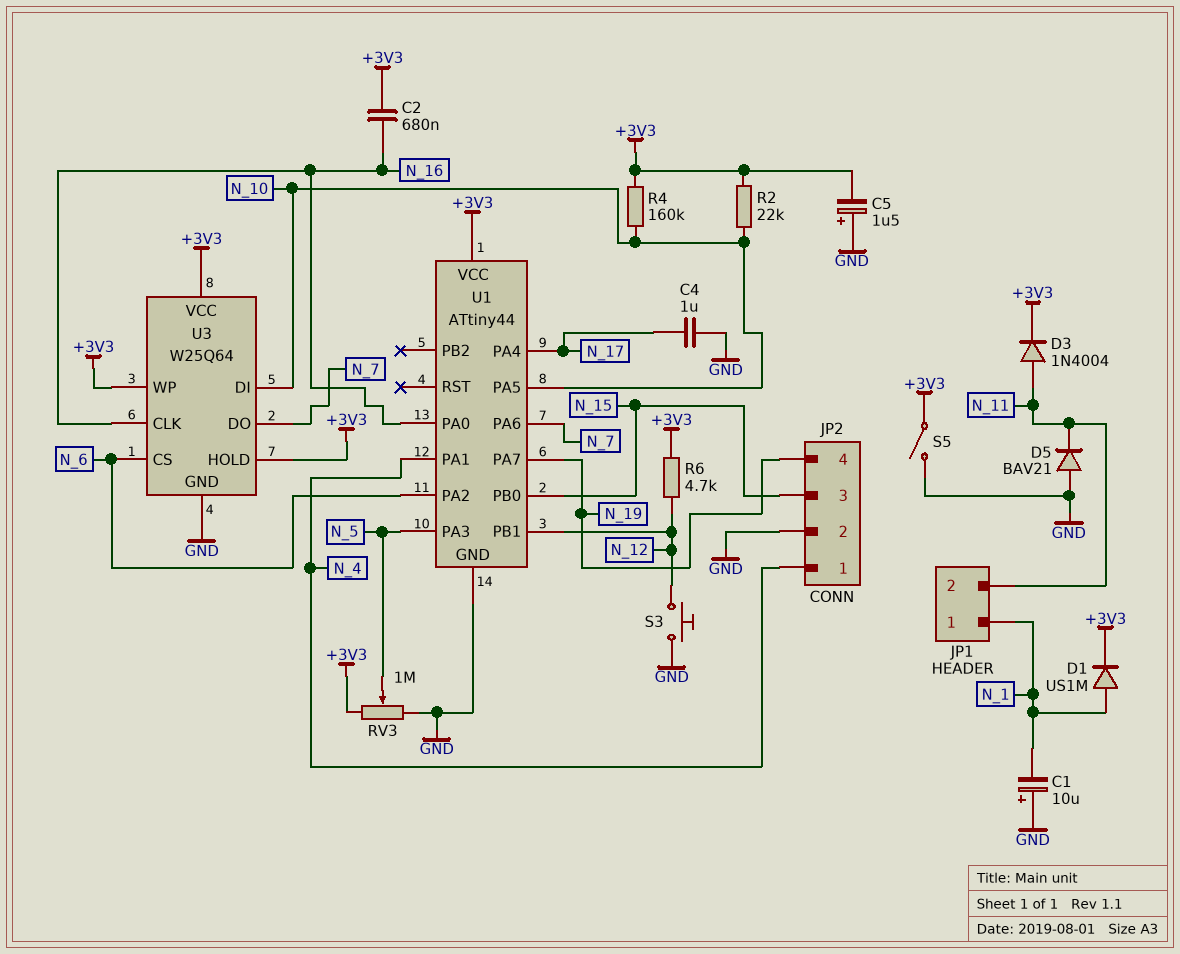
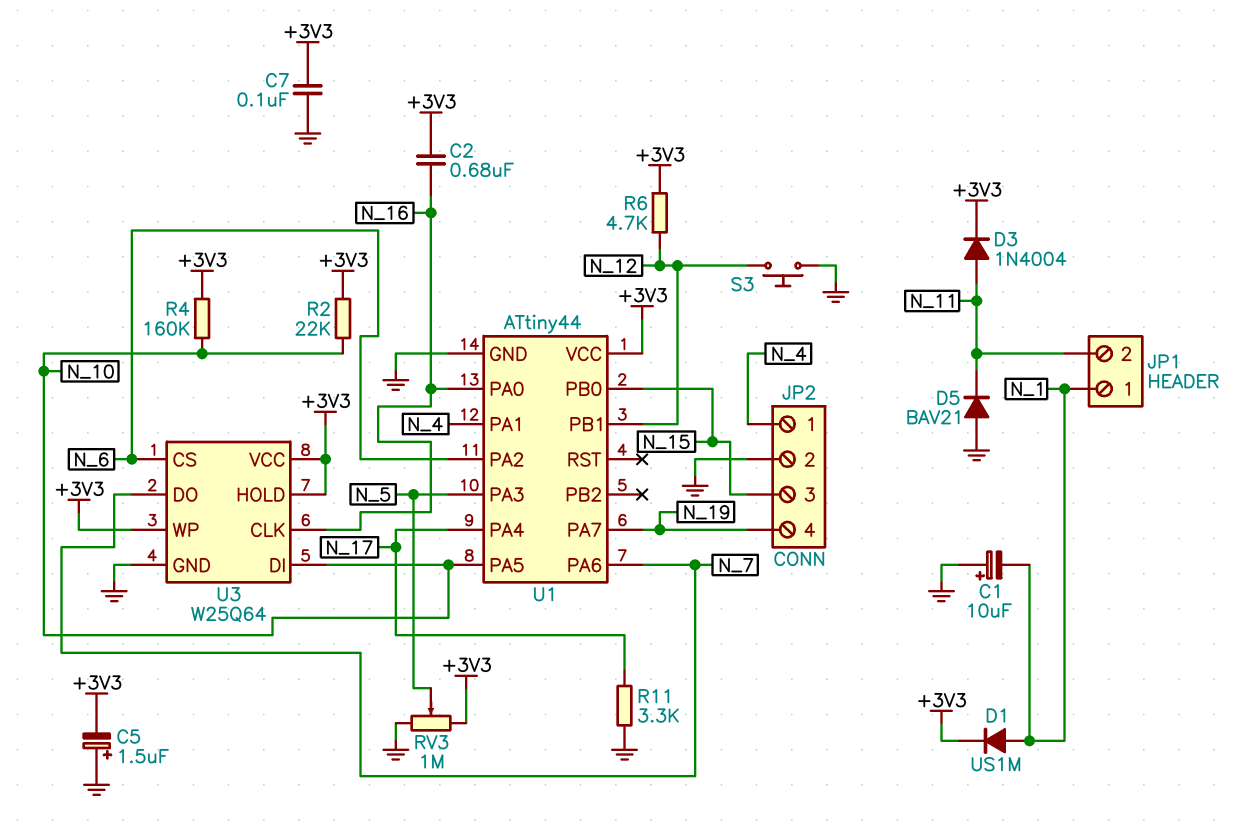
C4: 1uF (GND, N_17) -> none
C7: none -> 100nF (+3V3, GND)
R11: none -> 3.3k (GND, N_17)
S5: switch (+3V3, GND) -> none

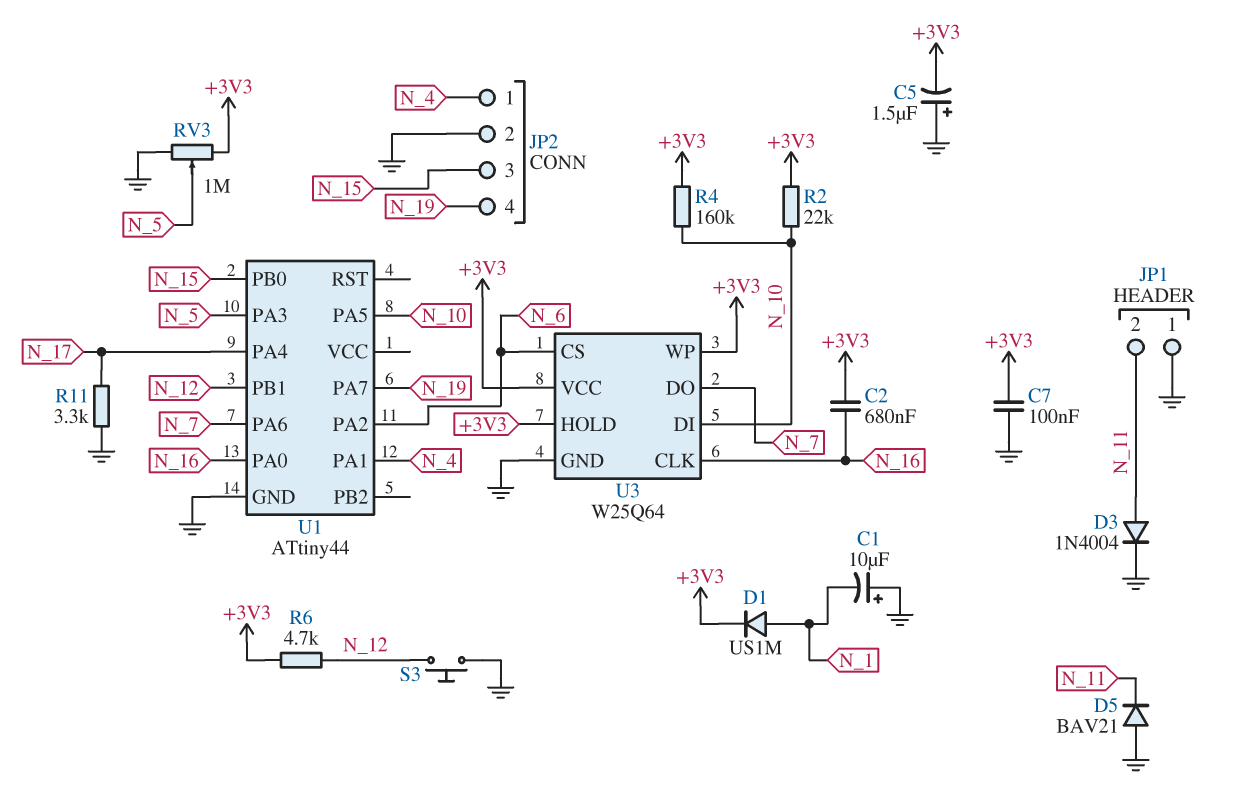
D3: diode 1N4004 (A N_11, K +3V3) -> diode 1N4004 (A N_11, K GND)
JP1 pin 1: N_1 -> GND
U1 pin VCC: +3V3 -> none

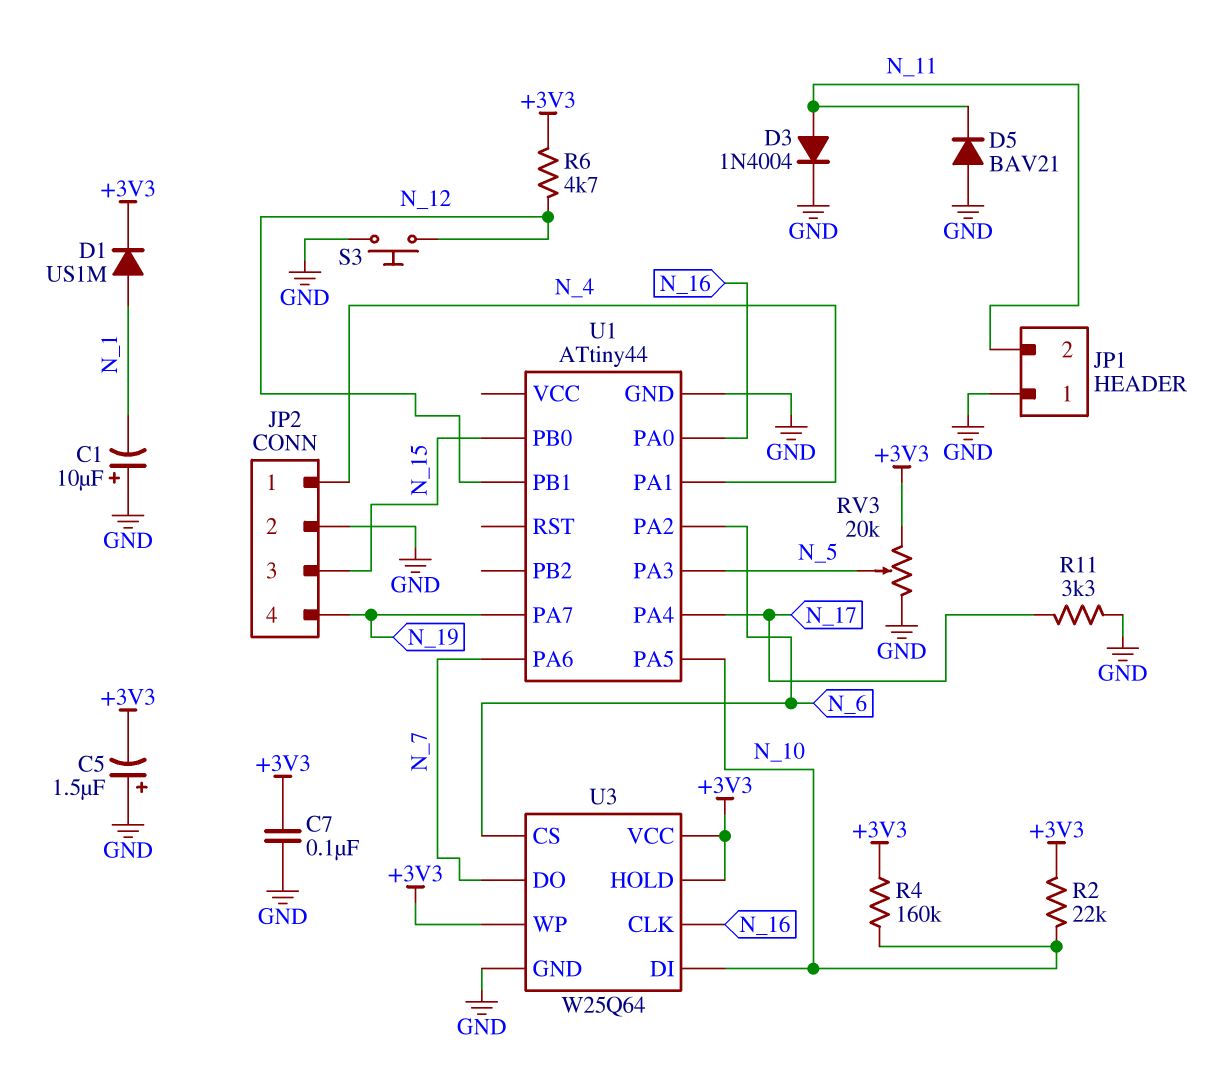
C2: 680nF (+3V3, N_16) -> none
RV3: 1M (+3V3, GND, wiper N_5) -> 20k (+3V3, GND, wiper N_5)

